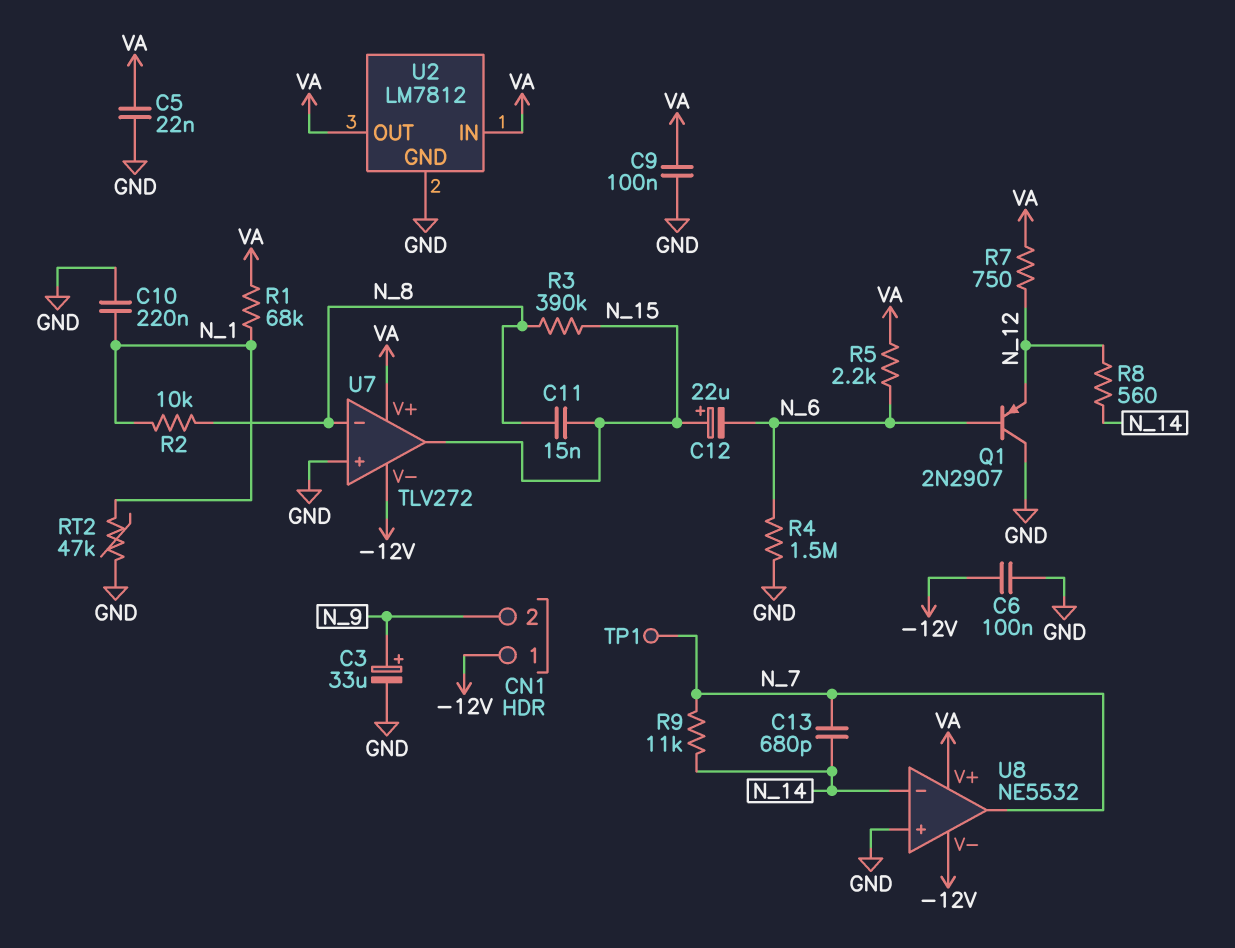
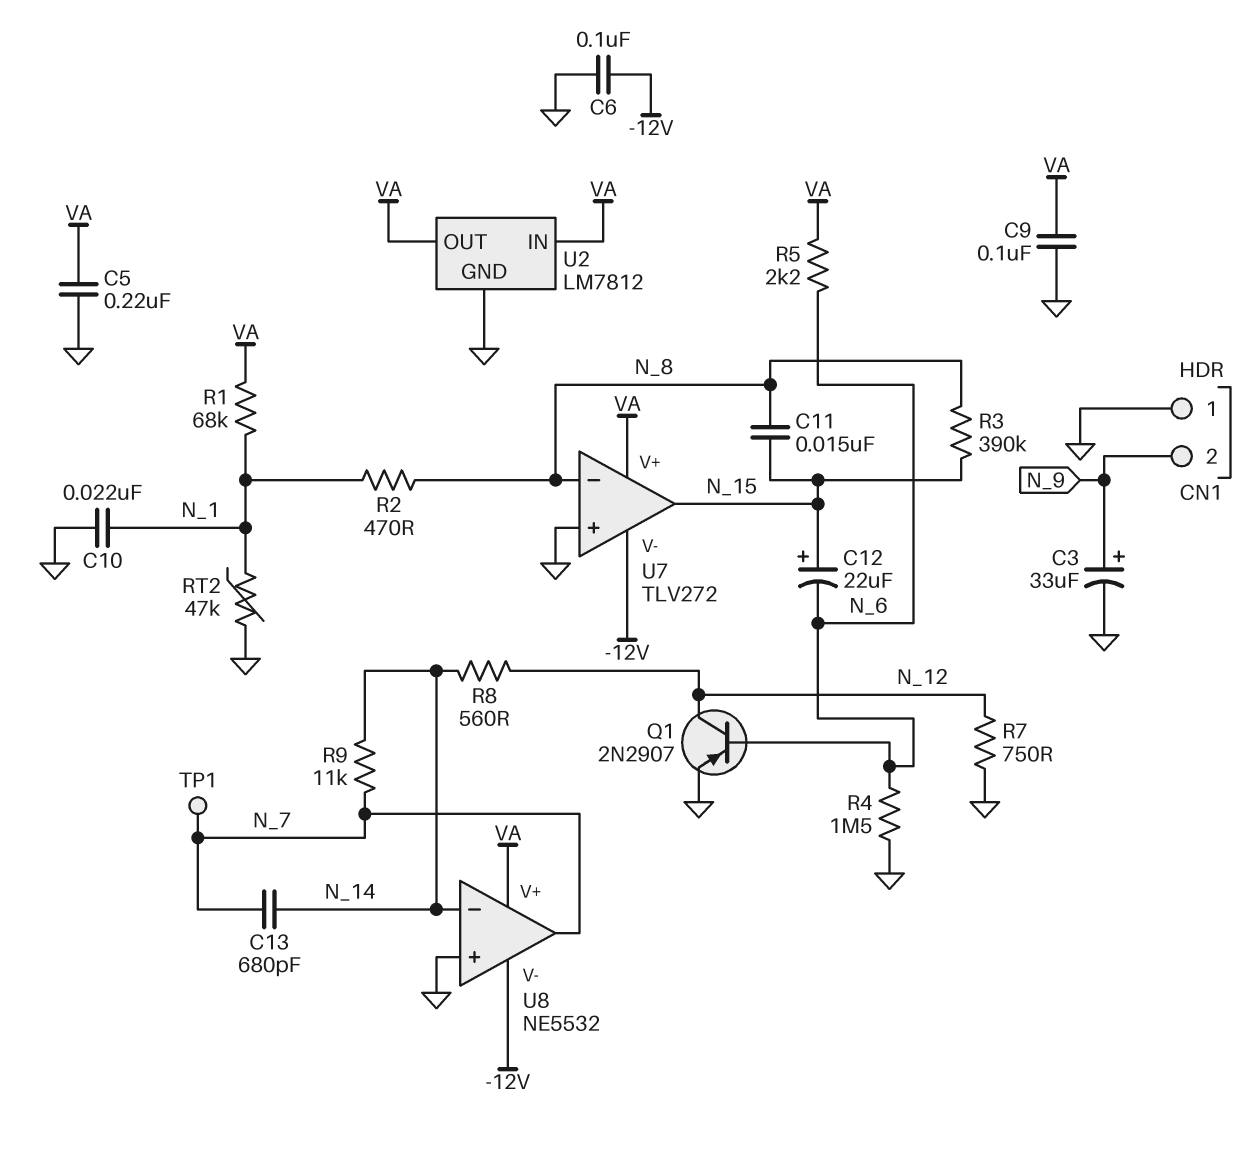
C5: 22nF (GND, VA) -> 220nF (GND, VA)
C10: 220nF (GND, N_1) -> 22nF (GND, N_1)
CN1 pin 1: -12V -> GND
Q1: PNP 2N2907 (B N_6, C GND, E N_12) -> PNP 2N2907 (B N_6, C N_12, E GND)
R2: 10k (N_1, N_8) -> 470 (N_1, N_8)
R7: 750 (N_12, VA) -> 750 (GND, N_12)

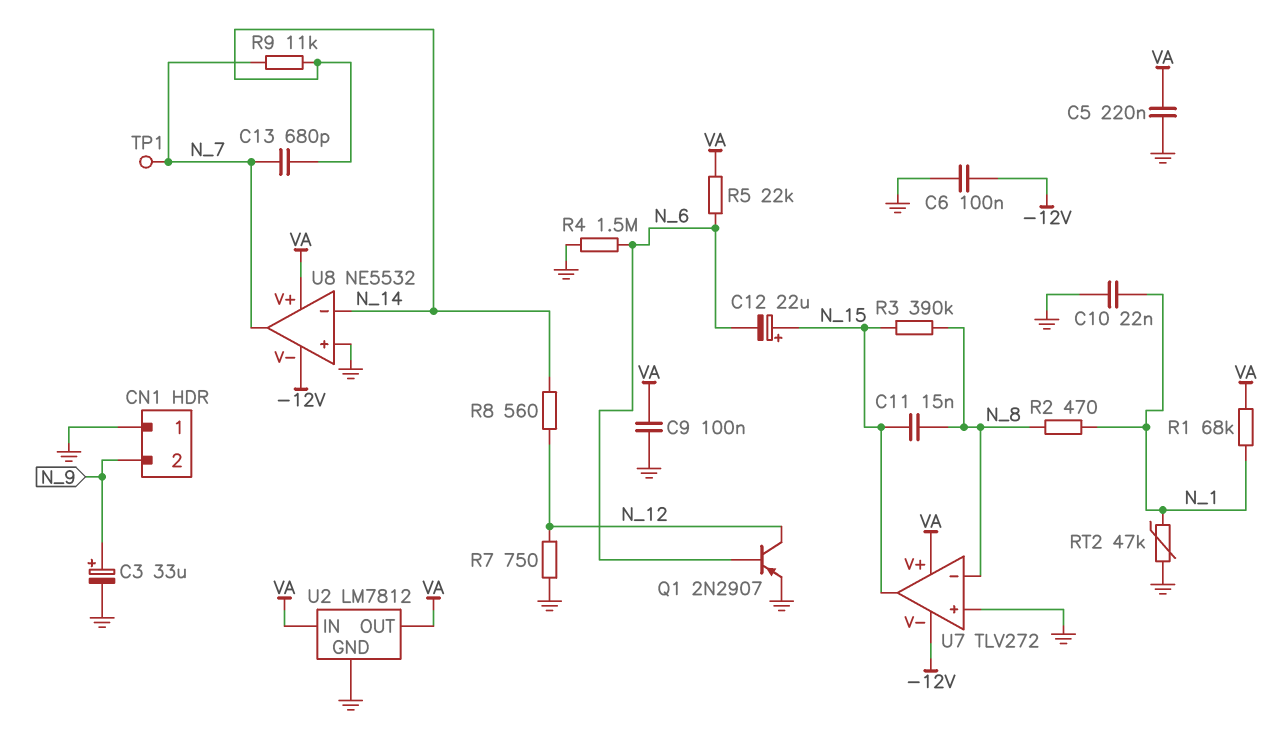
R5: 2.2k (N_6, VA) -> 22k (N_6, VA)

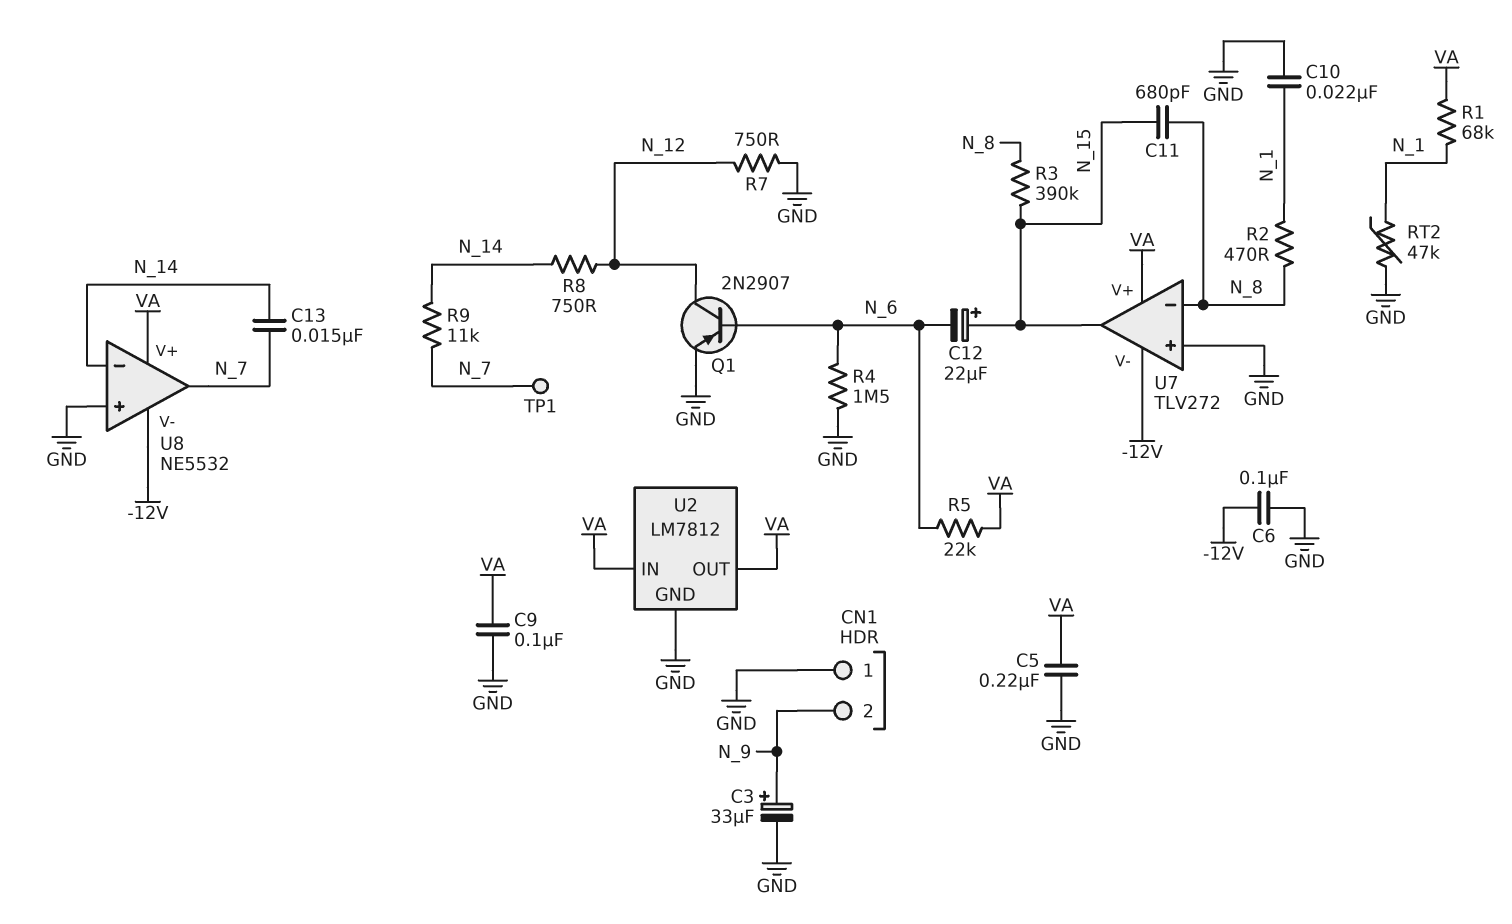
C11: 15nF (N_8, N_15) -> 680pF (N_8, N_15)
C13: 680pF (N_7, N_14) -> 15nF (N_7, N_14)
R8: 560 (N_12, N_14) -> 750 (N_12, N_14)

